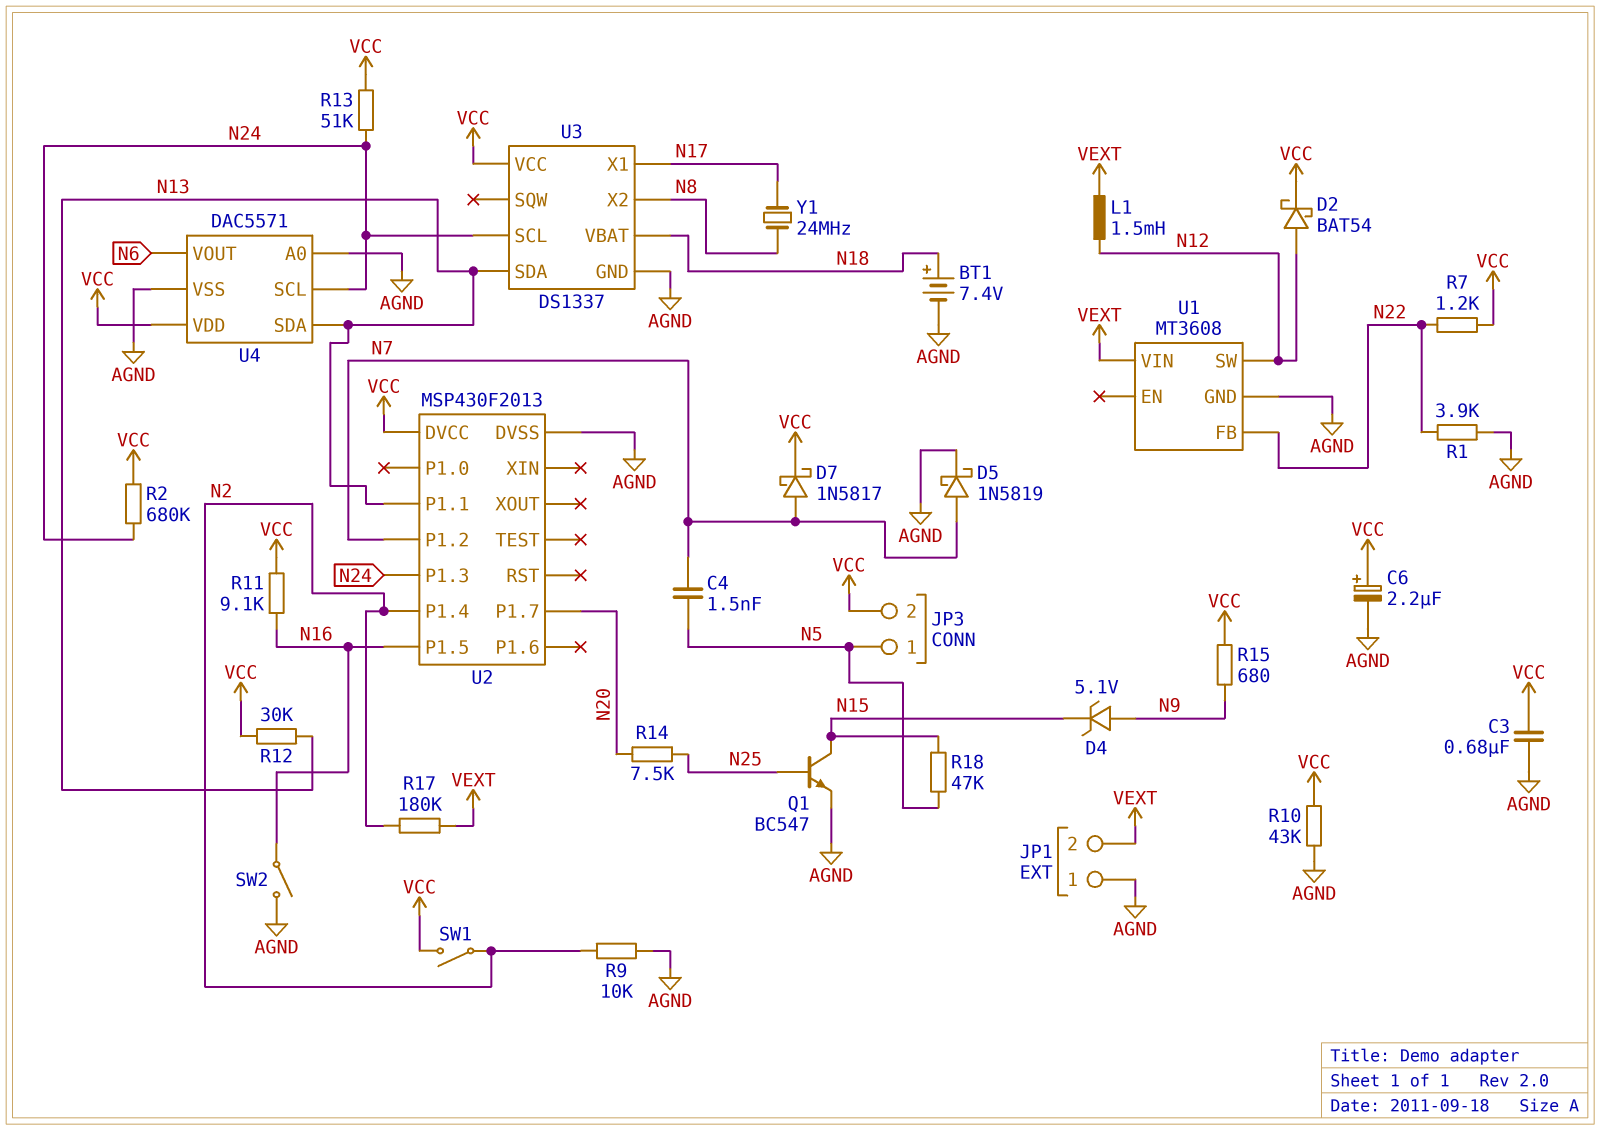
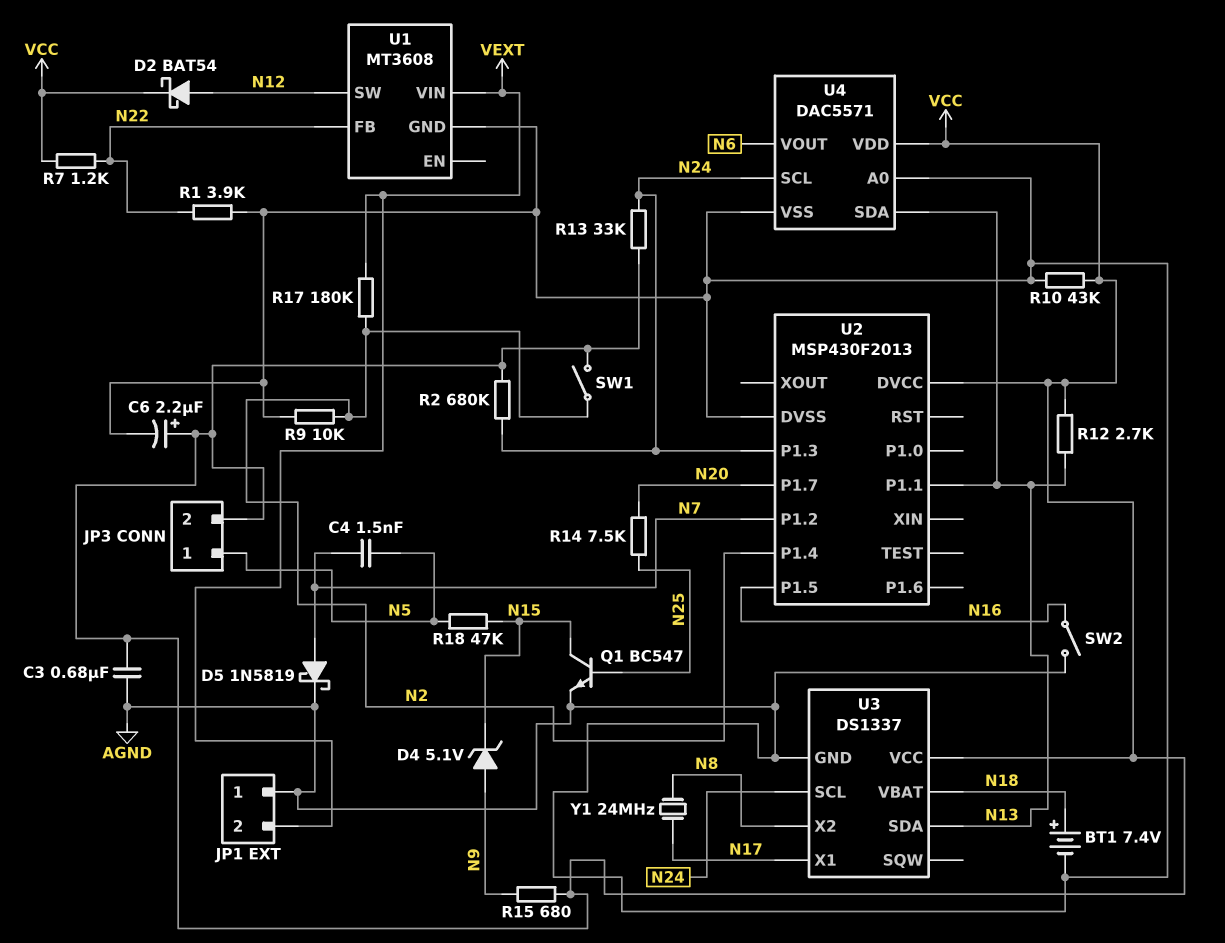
D7: schottky 1N5817 (A N7, K VCC) -> none
L1: 1.5mH (N12, VEXT) -> none
R11: 9.1k (N16, VCC) -> none
R12: 30k (N13, VCC) -> 2.7k (N13, VCC)
R13: 51k (N24, VCC) -> 33k (N24, VCC)

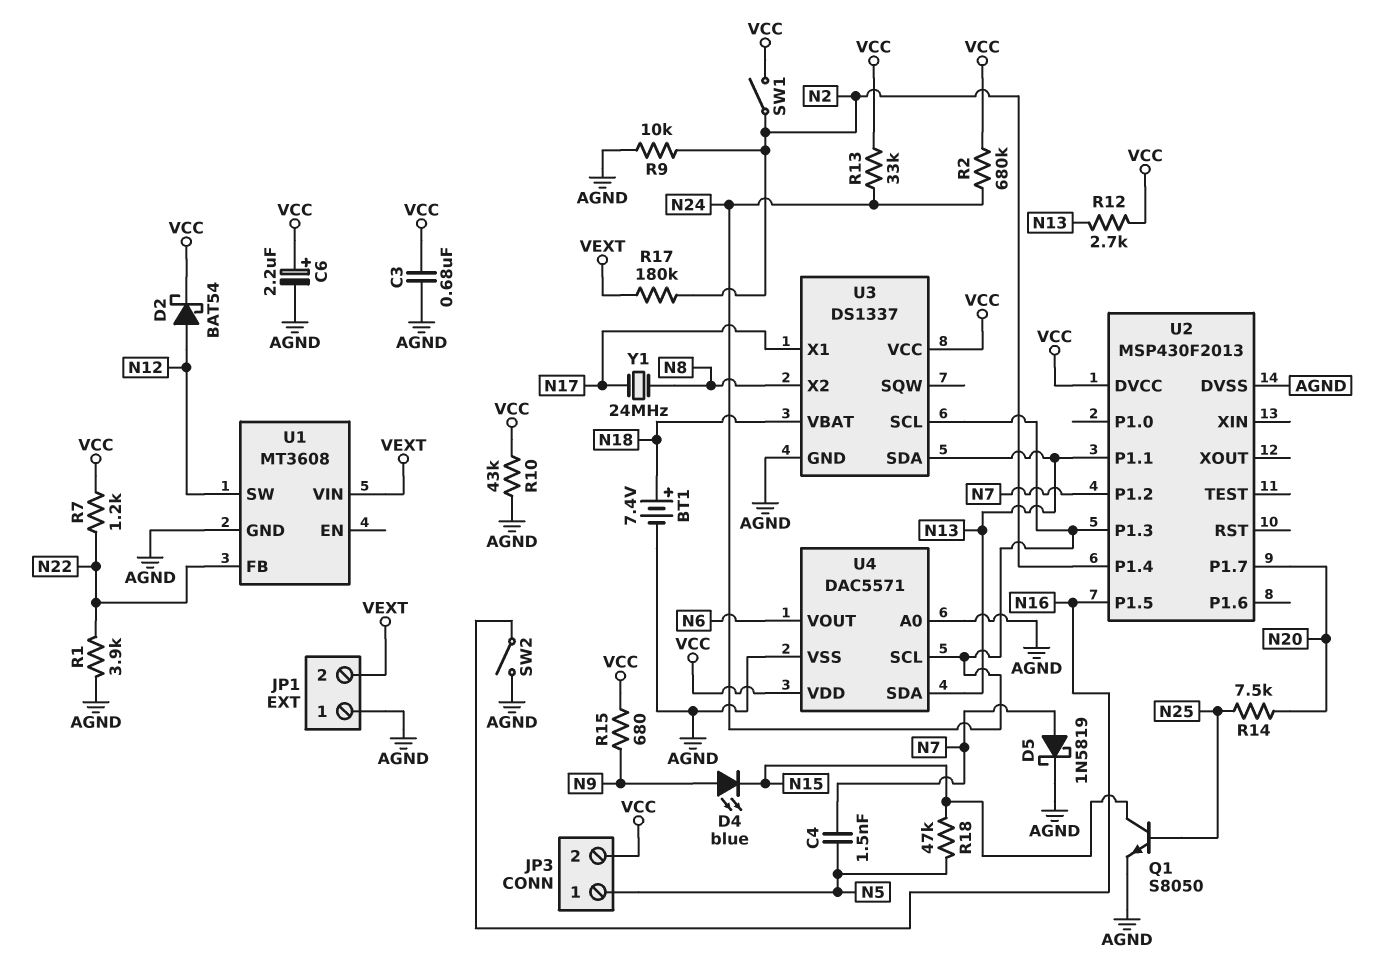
D4: zener 5.1V (A N9, K N15) -> LED blue (A N9, K N15)
Q1: NPN BC547 (B N25, C N15, E AGND) -> NPN S8050 (B N25, C N15, E AGND)

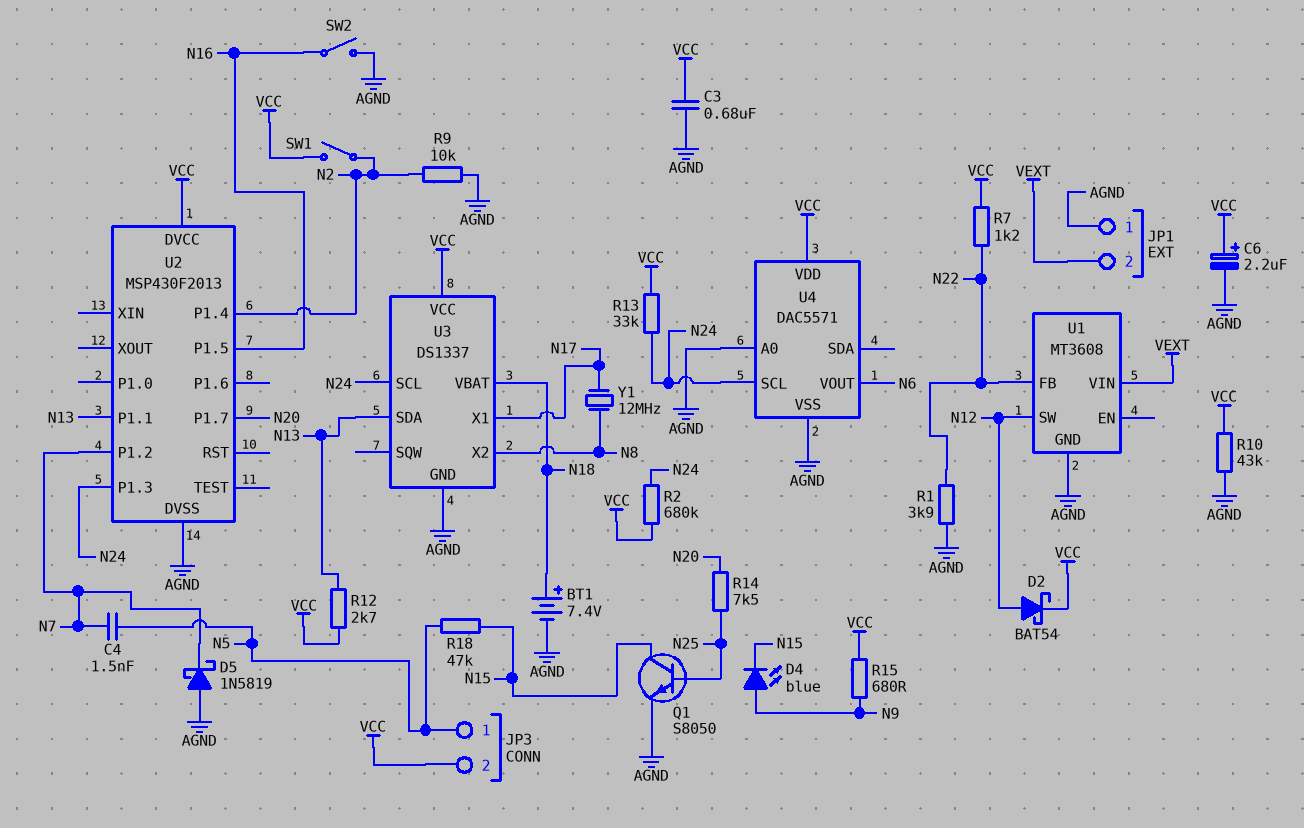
D5: schottky 1N5819 (A N7, K AGND) -> schottky 1N5819 (A AGND, K N7)
R17: 180k (N2, VEXT) -> none
U4 pin SDA: N13 -> none
Y1: 24MHz (N8, N17) -> 12MHz (N8, N17)

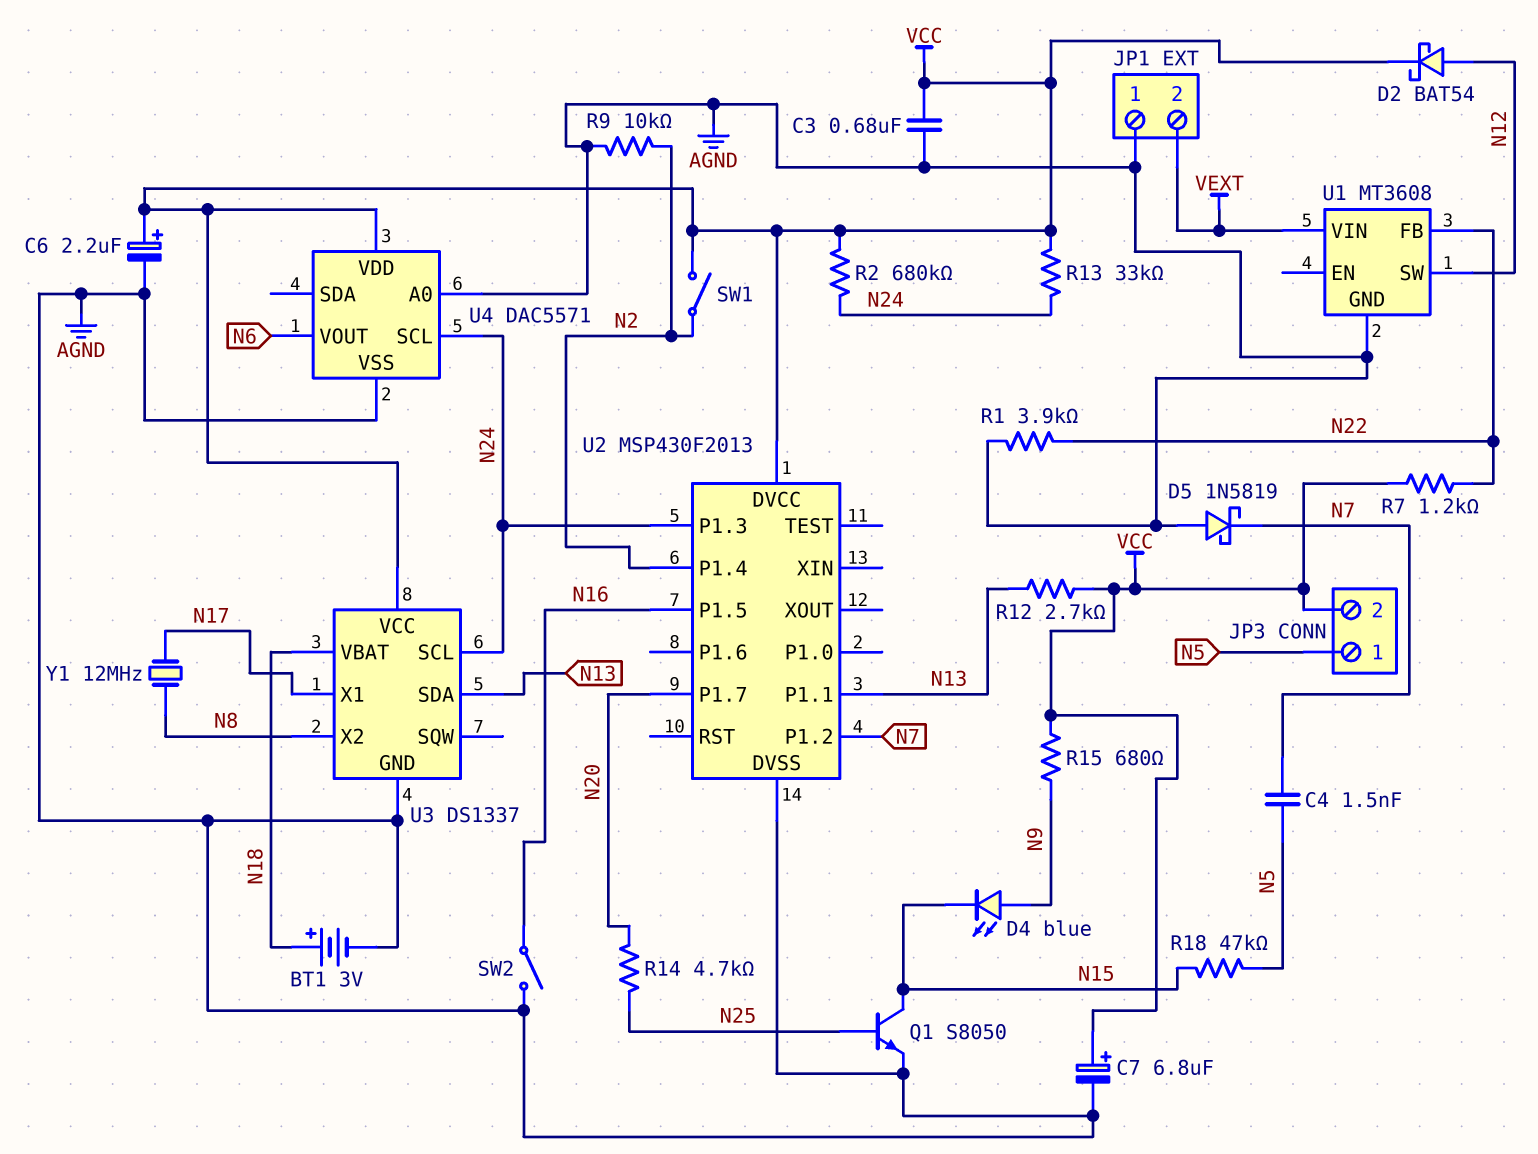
BT1: 7.4V (plus N18, minus AGND) -> 3V (plus N18, minus AGND)
C7: none -> 6.8uF (plus VCC, minus AGND)
R10: 43k (AGND, VCC) -> none
R14: 7.5k (N20, N25) -> 4.7k (N20, N25)

